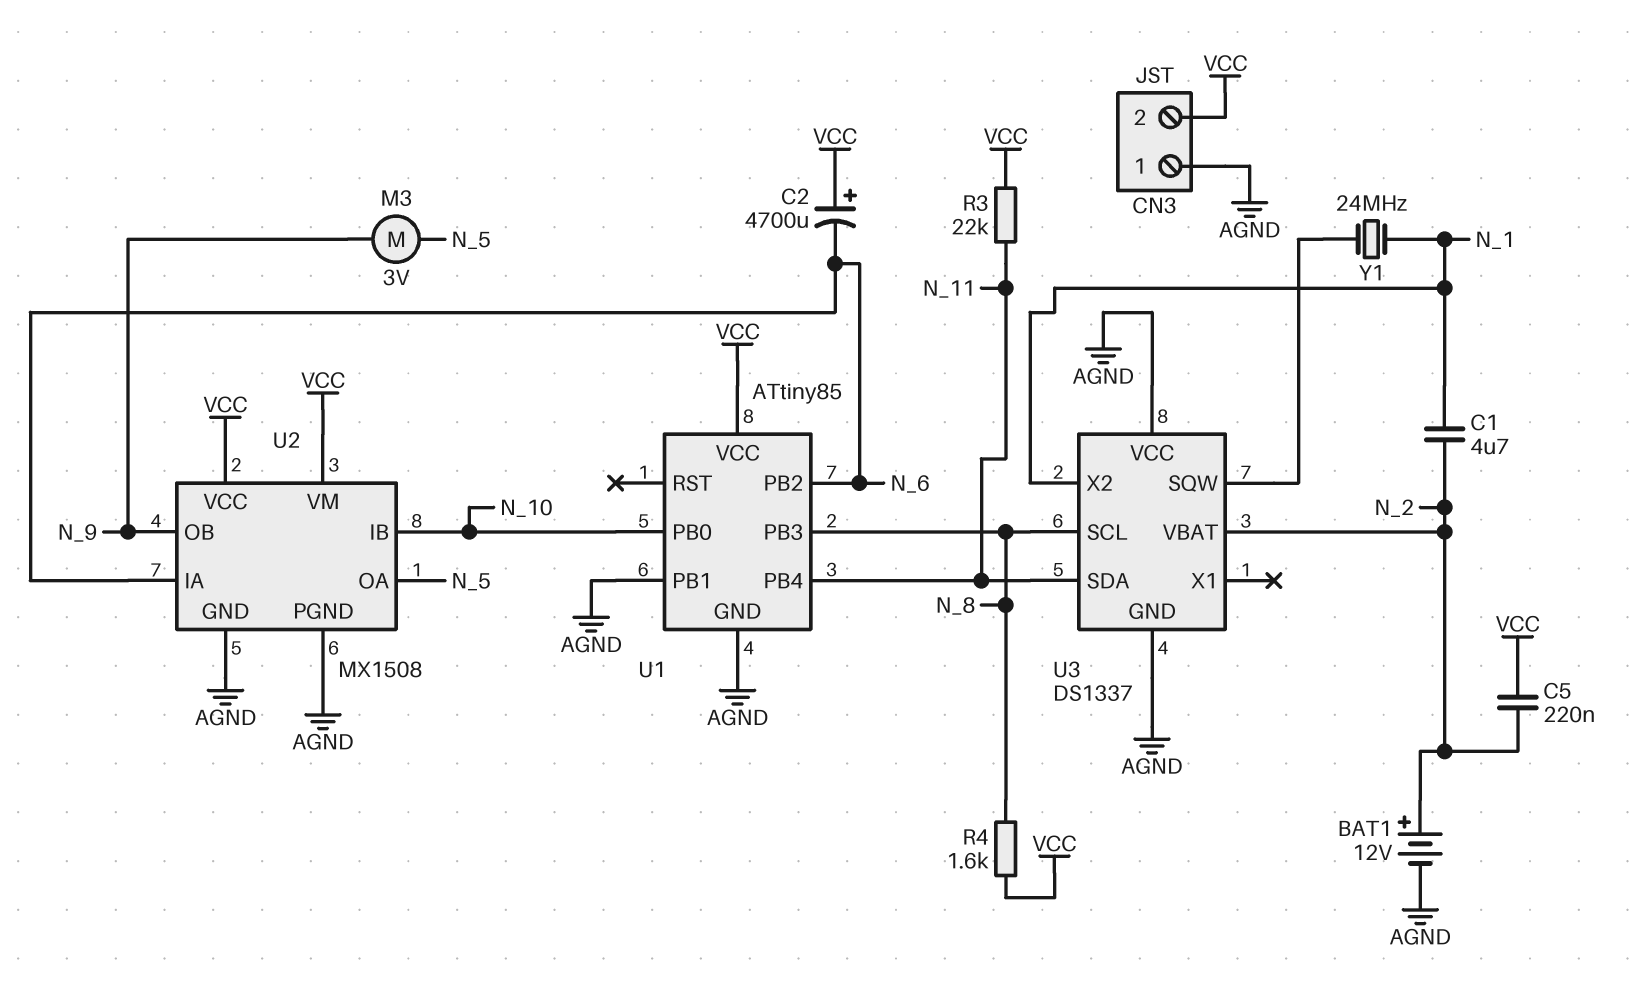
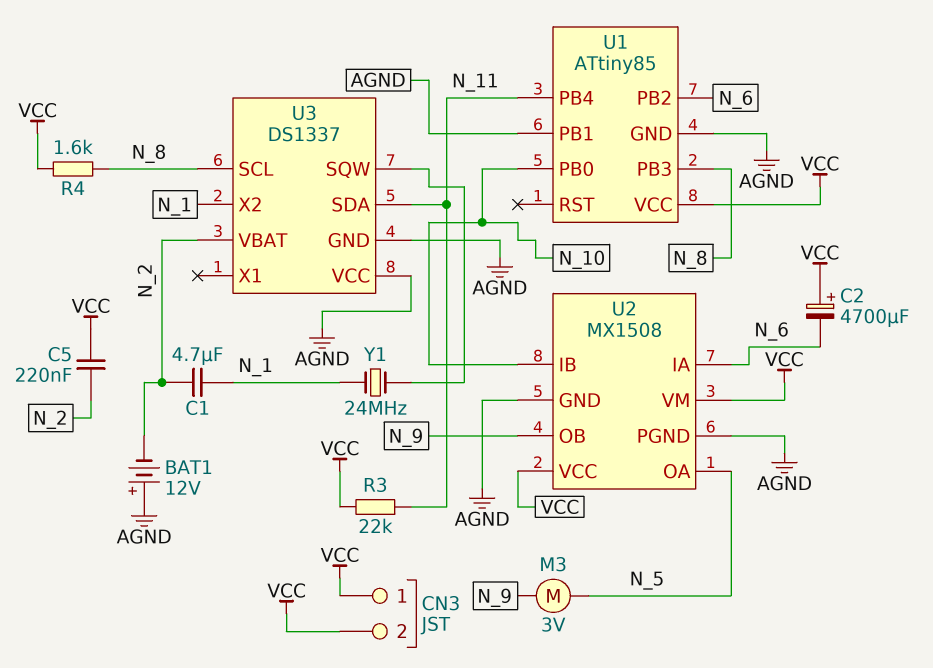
BAT1: 12V (plus N_2, minus AGND) -> 12V (plus AGND, minus N_2)
CN3 pin 1: AGND -> VCC

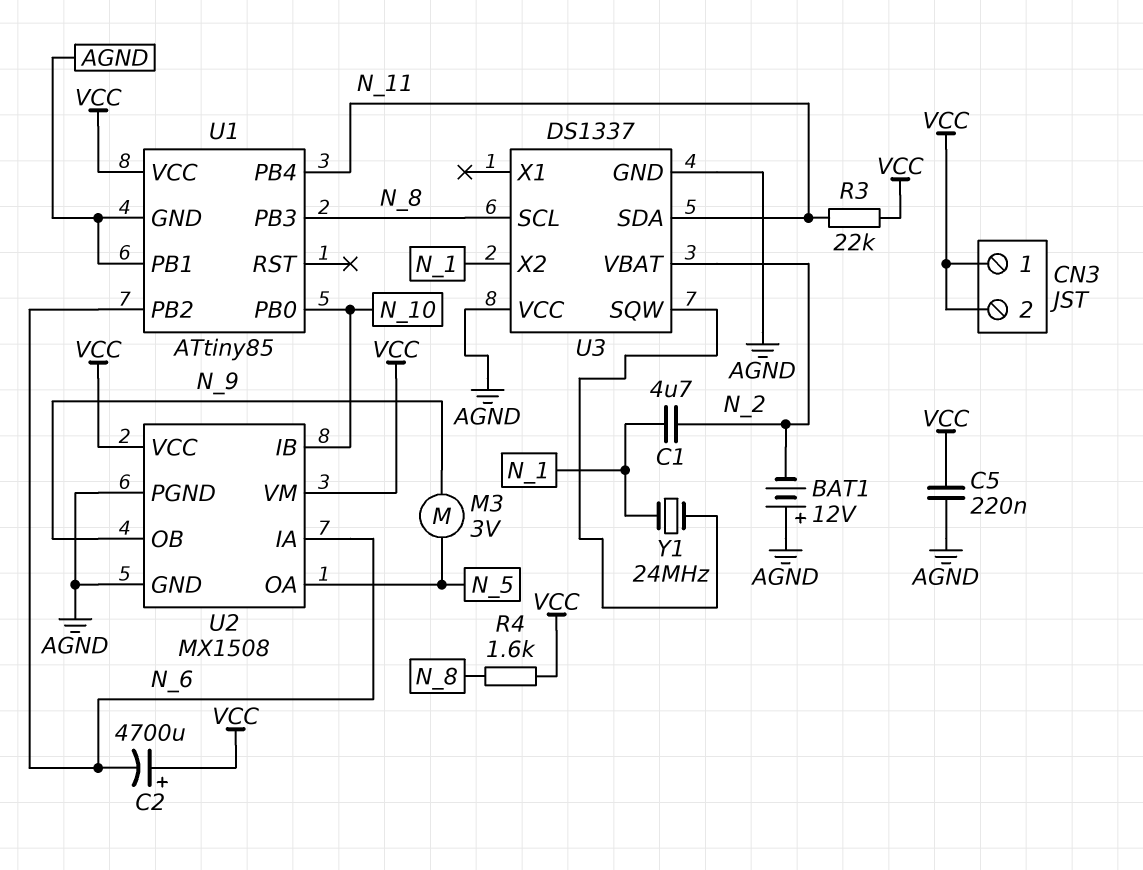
C5: 220nF (N_2, VCC) -> 220nF (AGND, VCC)

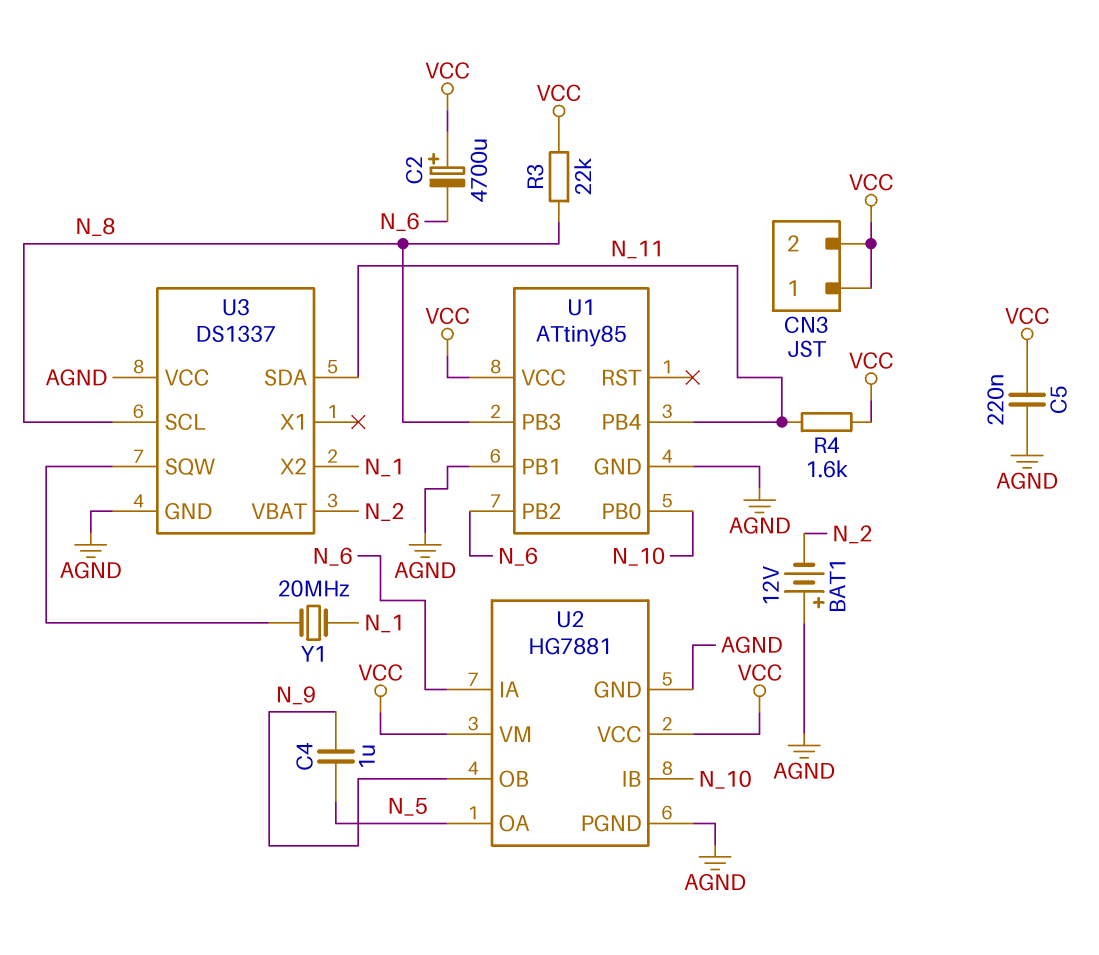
C1: 4.7uF (N_1, N_2) -> none
C4: none -> 1uF (N_5, N_9)
M3: motor 3V (N_5, N_9) -> none
R3: 22k (N_11, VCC) -> 22k (N_8, VCC)
R4: 1.6k (N_8, VCC) -> 1.6k (N_11, VCC)
U2: MX1508 -> HG7881
Y1: 24MHz (N_1, U3/SQW) -> 20MHz (N_1, U3/SQW)

